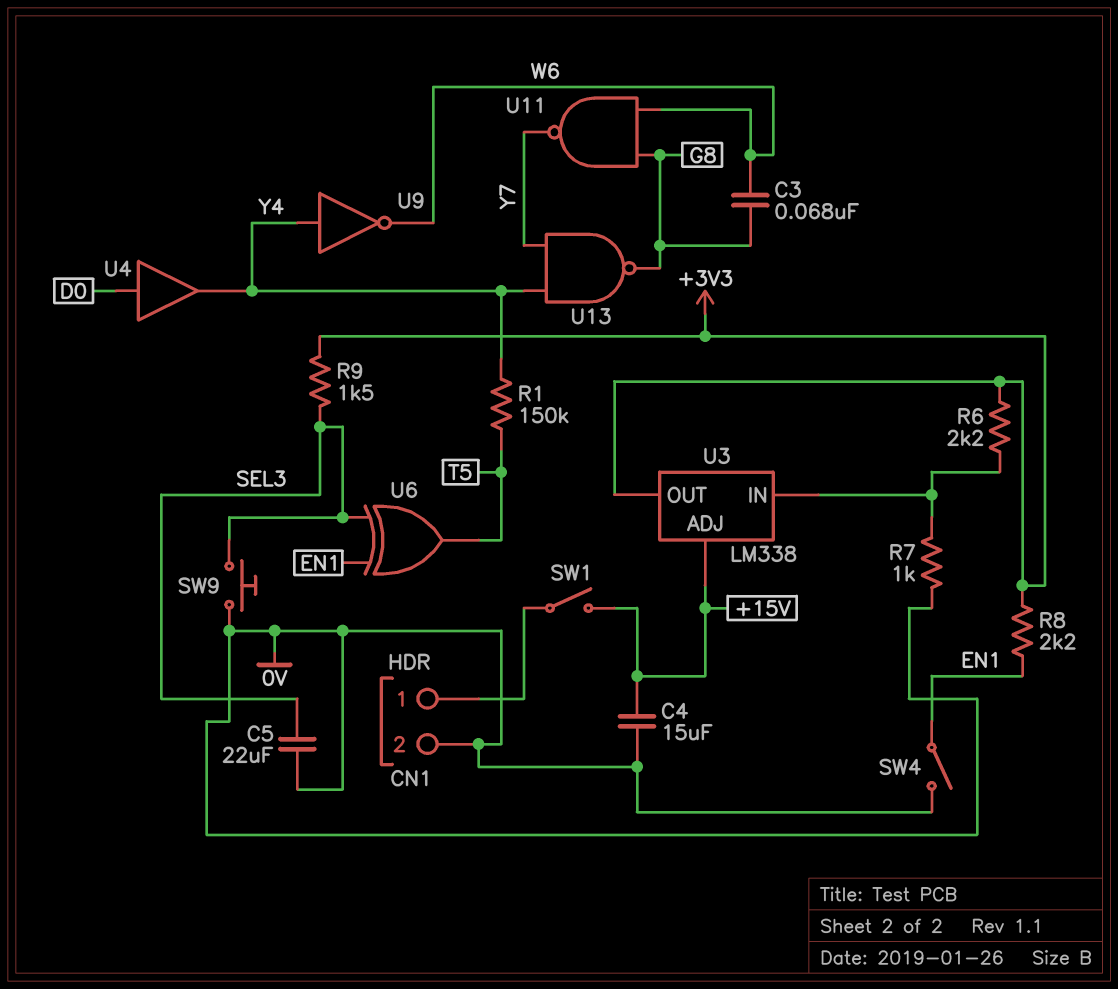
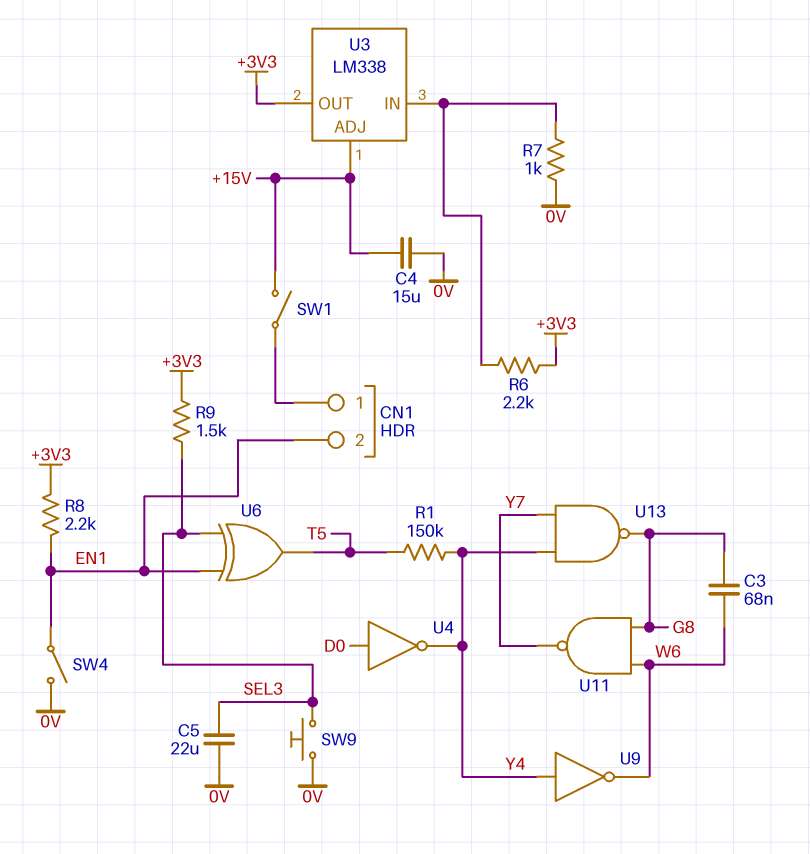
CN1 pin 2: 0V -> EN1
U4: buffer (in D0, out Y4) -> NOT (in D0, out Y4)

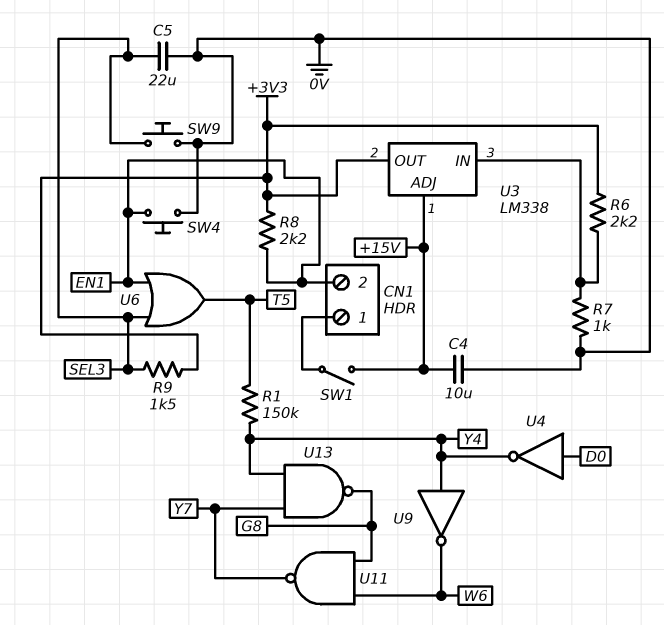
C3: 68nF (G8, W6) -> none
C4: 15uF (+15V, 0V) -> 10uF (+15V, 0V)
SW4: switch (0V, EN1) -> button (0V, EN1)
U6: XOR (in EN1, in SEL3, out T5) -> OR (in EN1, in SEL3, out T5)

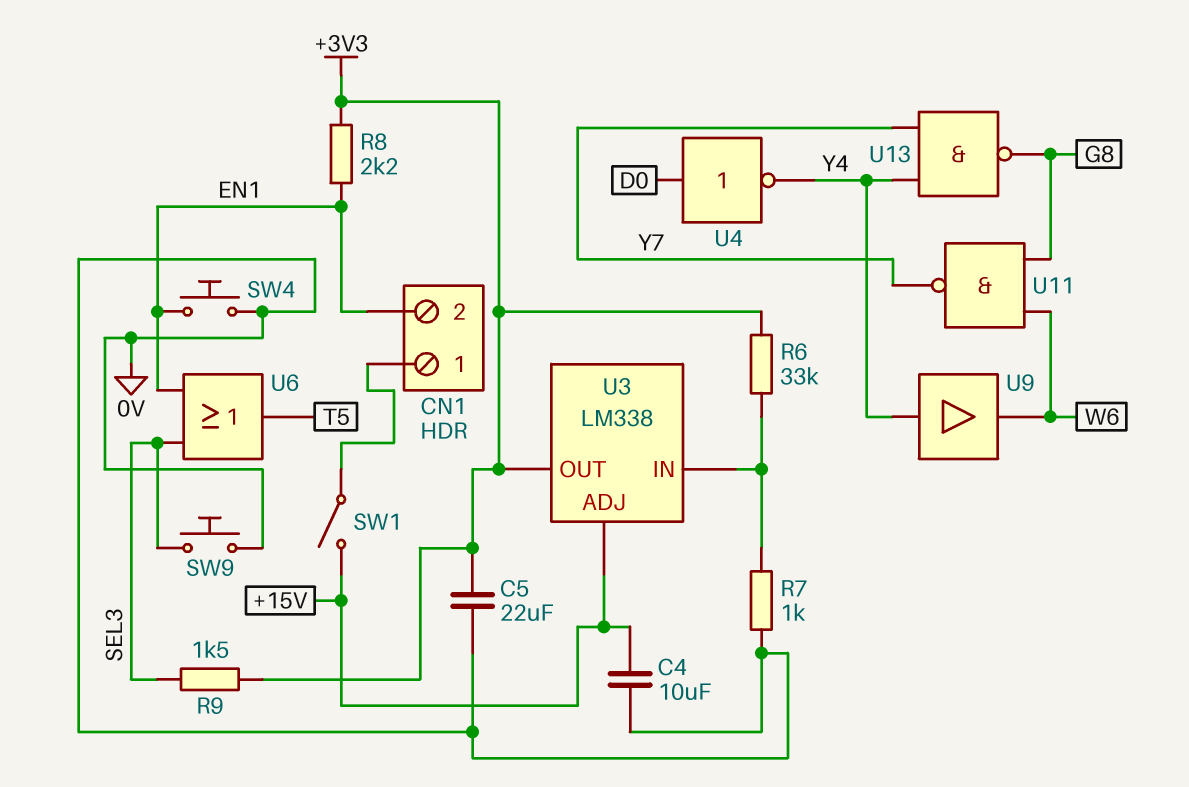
C5: 22uF (0V, SEL3) -> 22uF (+3V3, 0V)
R1: 150k (T5, Y4) -> none
R6: 2.2k (+3V3, U3/IN) -> 33k (+3V3, U3/IN)
U9: NOT (in Y4, out W6) -> buffer (in Y4, out W6)

